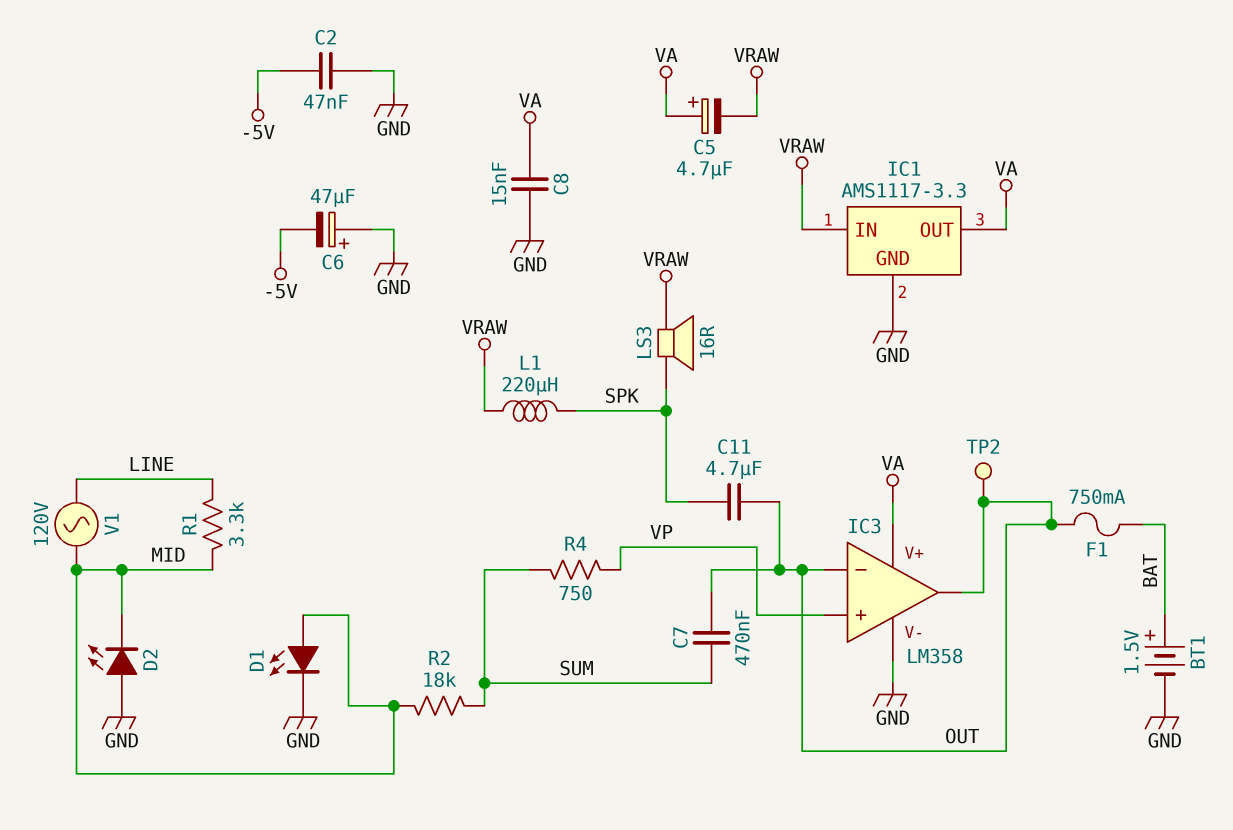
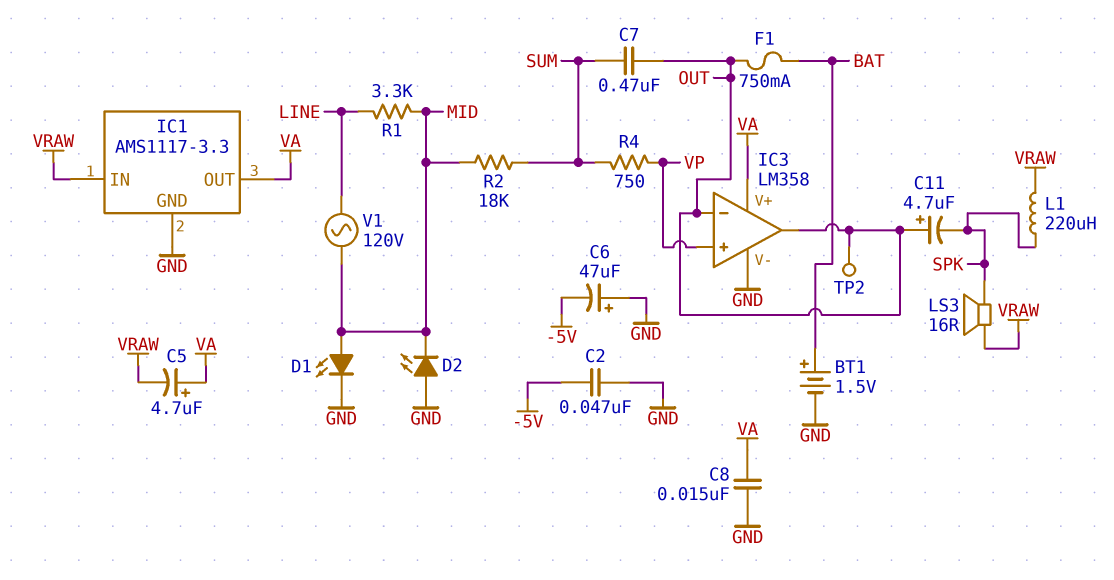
C11: 4.7uF (OUT, SPK) -> 4.7uF (plus OUT, minus SPK)

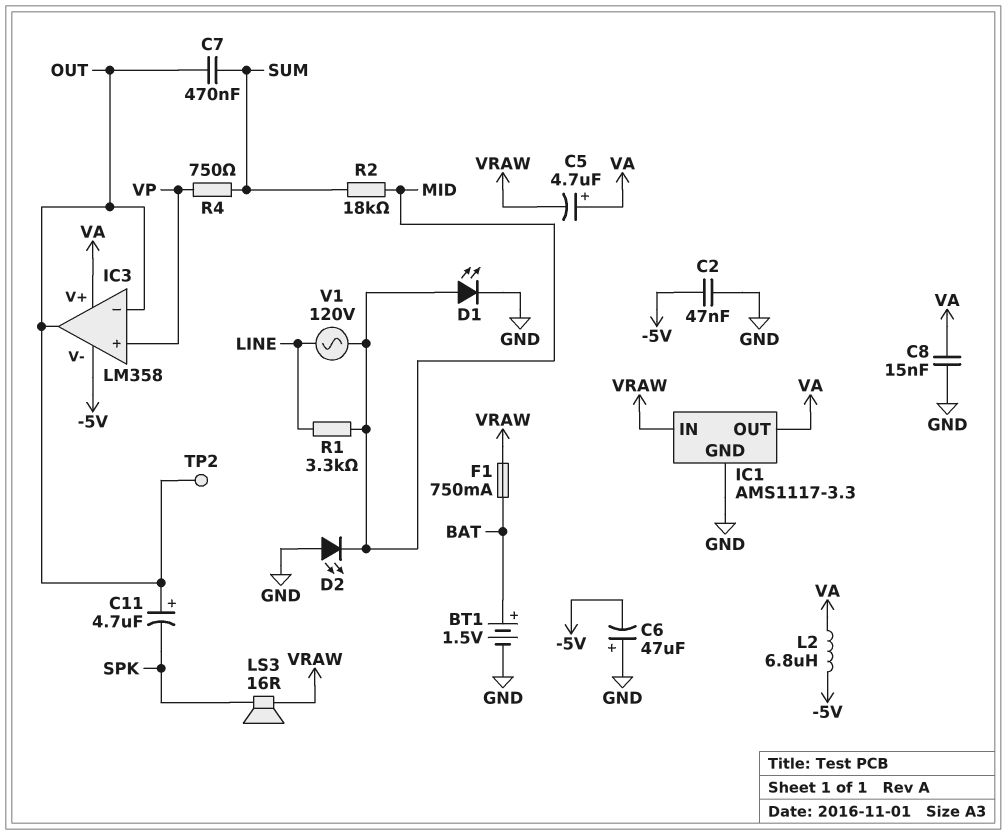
F1: 750mA (BAT, OUT) -> 750mA (BAT, VRAW)
IC3 pin V-: GND -> -5V
L1: 220uH (SPK, VRAW) -> none
L2: none -> 6.8uH (-5V, VA)

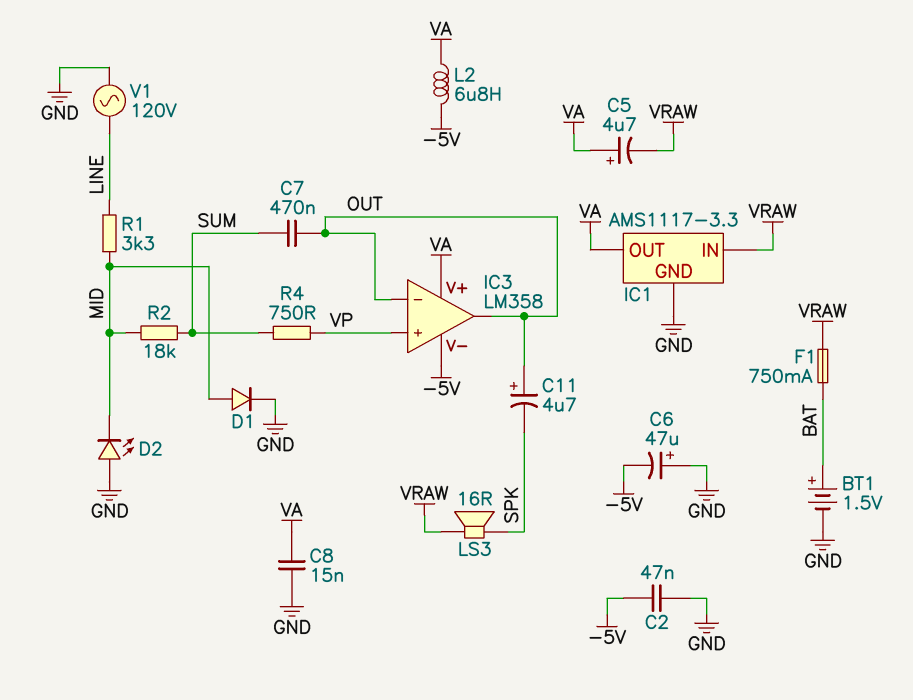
D1: LED (A MID, K GND) -> diode (A MID, K GND)
TP2: test point (OUT) -> none
V1: AC 120V (LINE, MID) -> AC 120V (GND, LINE)

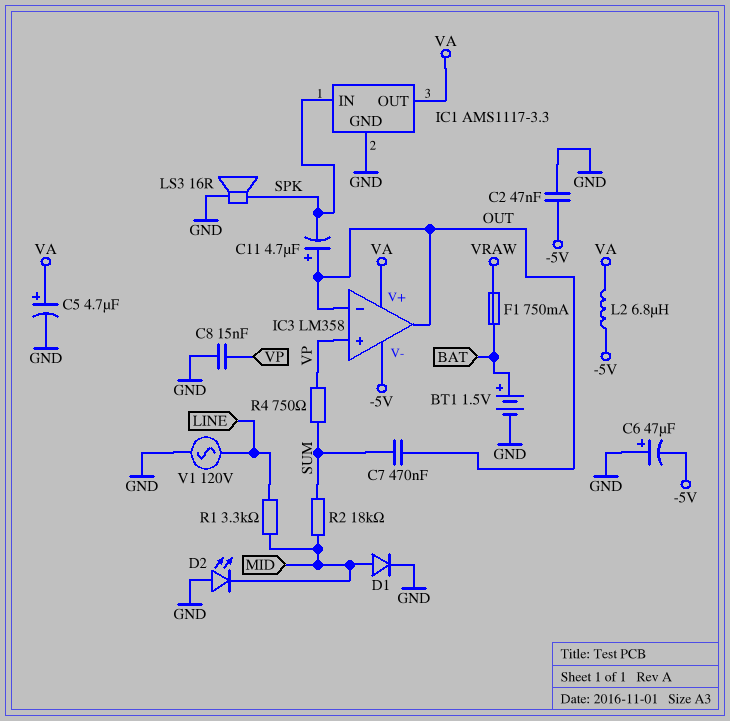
C5: 4.7uF (plus VA, minus VRAW) -> 4.7uF (plus VA, minus GND)
C8: 15nF (GND, VA) -> 15nF (GND, VP)
IC1 pin IN: VRAW -> SPK
LS3: speaker 16R (SPK, VRAW) -> speaker 16R (GND, SPK)

